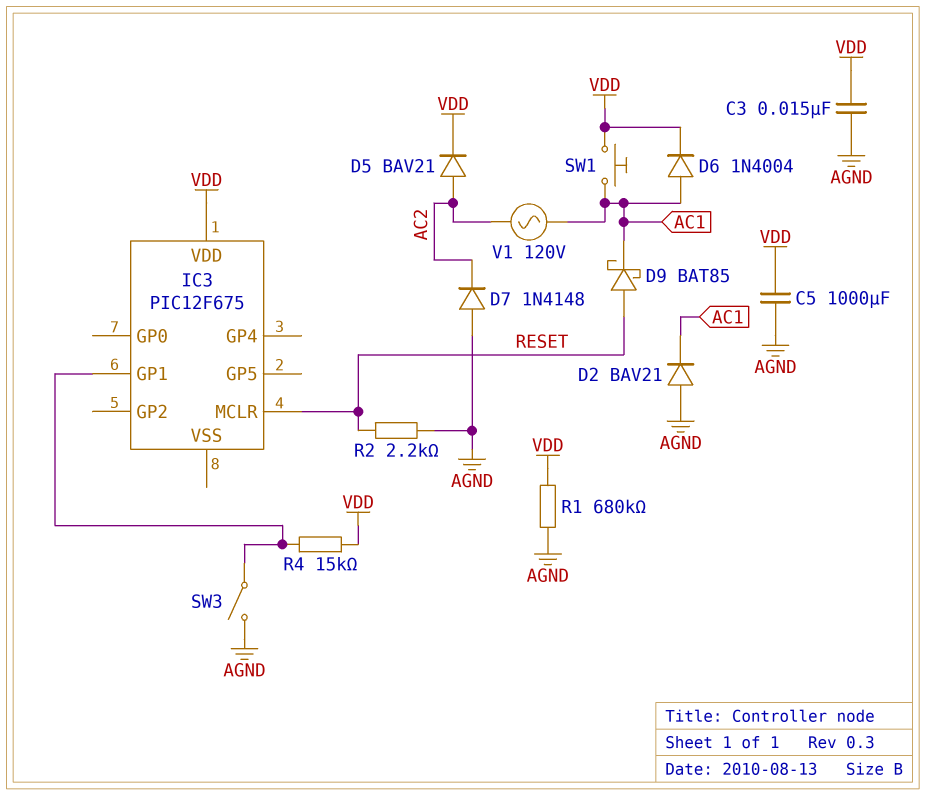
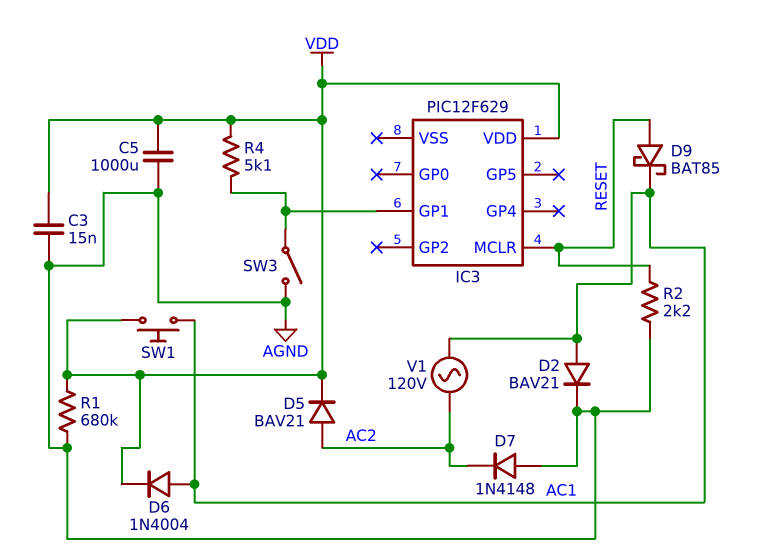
D2: diode BAV21 (A AGND, K AC1) -> diode BAV21 (A AC1, K AGND)
IC3: PIC12F675 -> PIC12F629
R4: 15k (IC3/GP1, VDD) -> 5.1k (IC3/GP1, VDD)

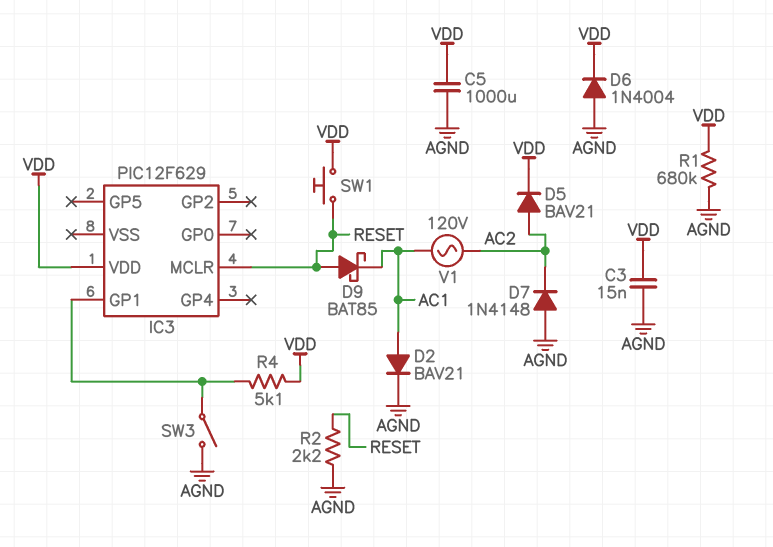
D6: diode 1N4004 (A AC1, K VDD) -> diode 1N4004 (A AGND, K VDD)
SW1: button (AC1, VDD) -> button (RESET, VDD)

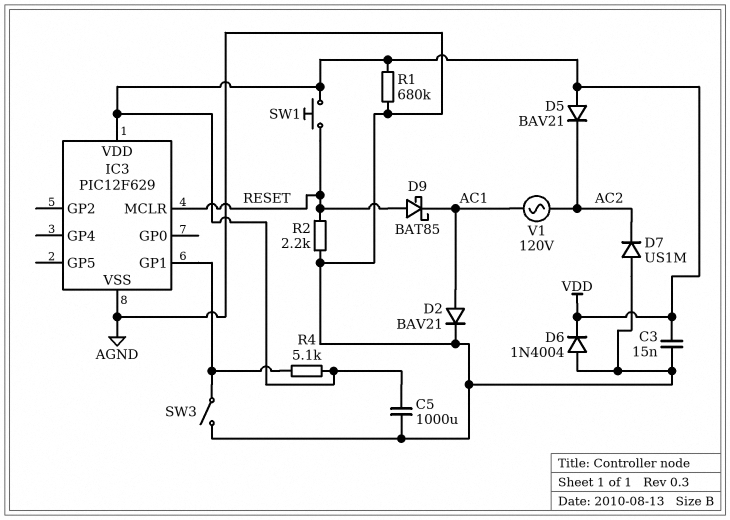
D5: diode BAV21 (A AC2, K VDD) -> diode BAV21 (A VDD, K AC2)
D7: diode 1N4148 (A AGND, K AC2) -> diode US1M (A AGND, K AC2)
IC3 pin VSS: none -> AGND

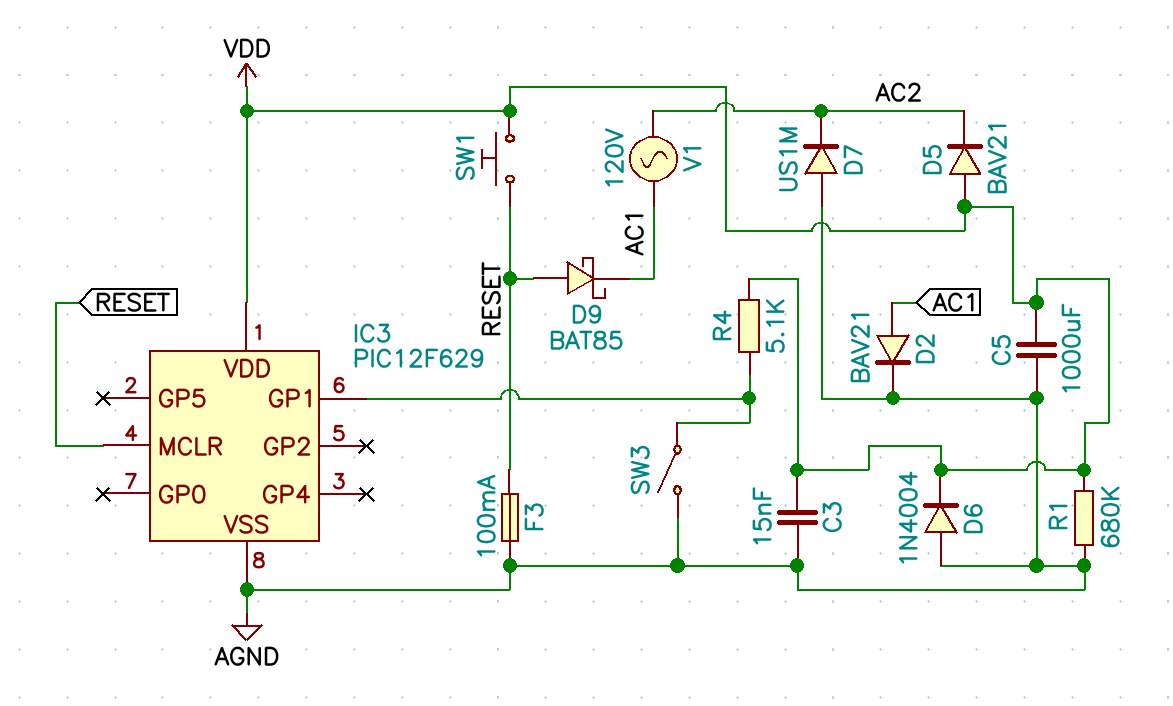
F3: none -> 100mA (AGND, RESET)
R2: 2.2k (AGND, RESET) -> none

